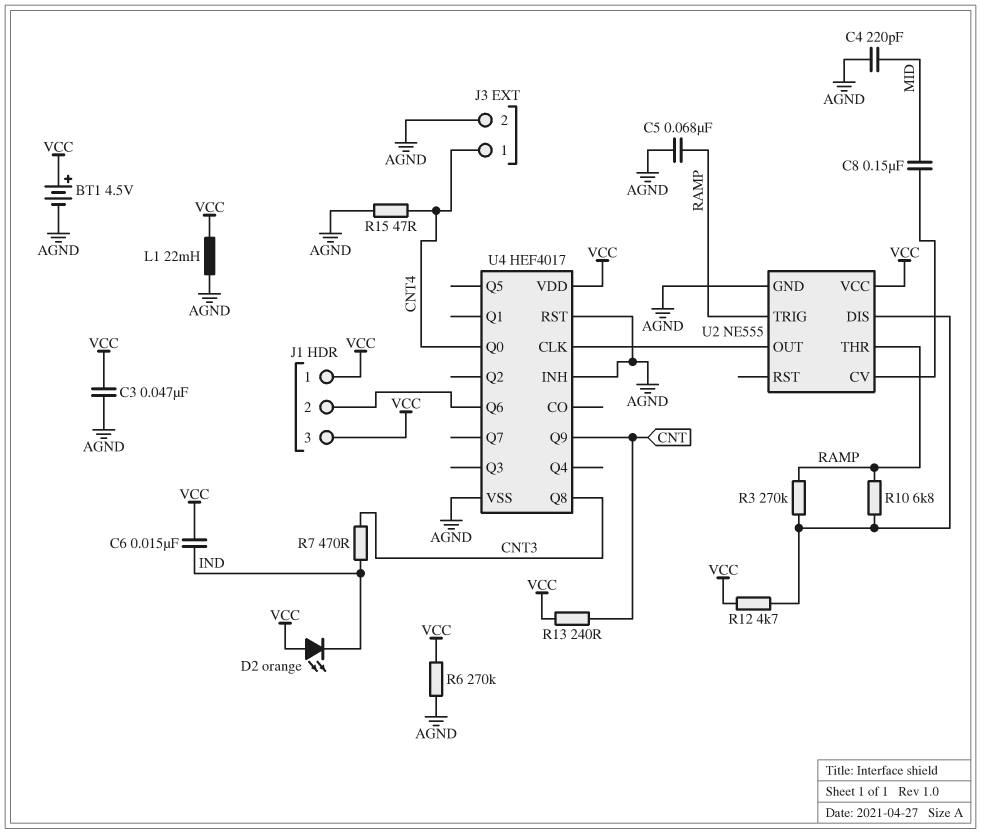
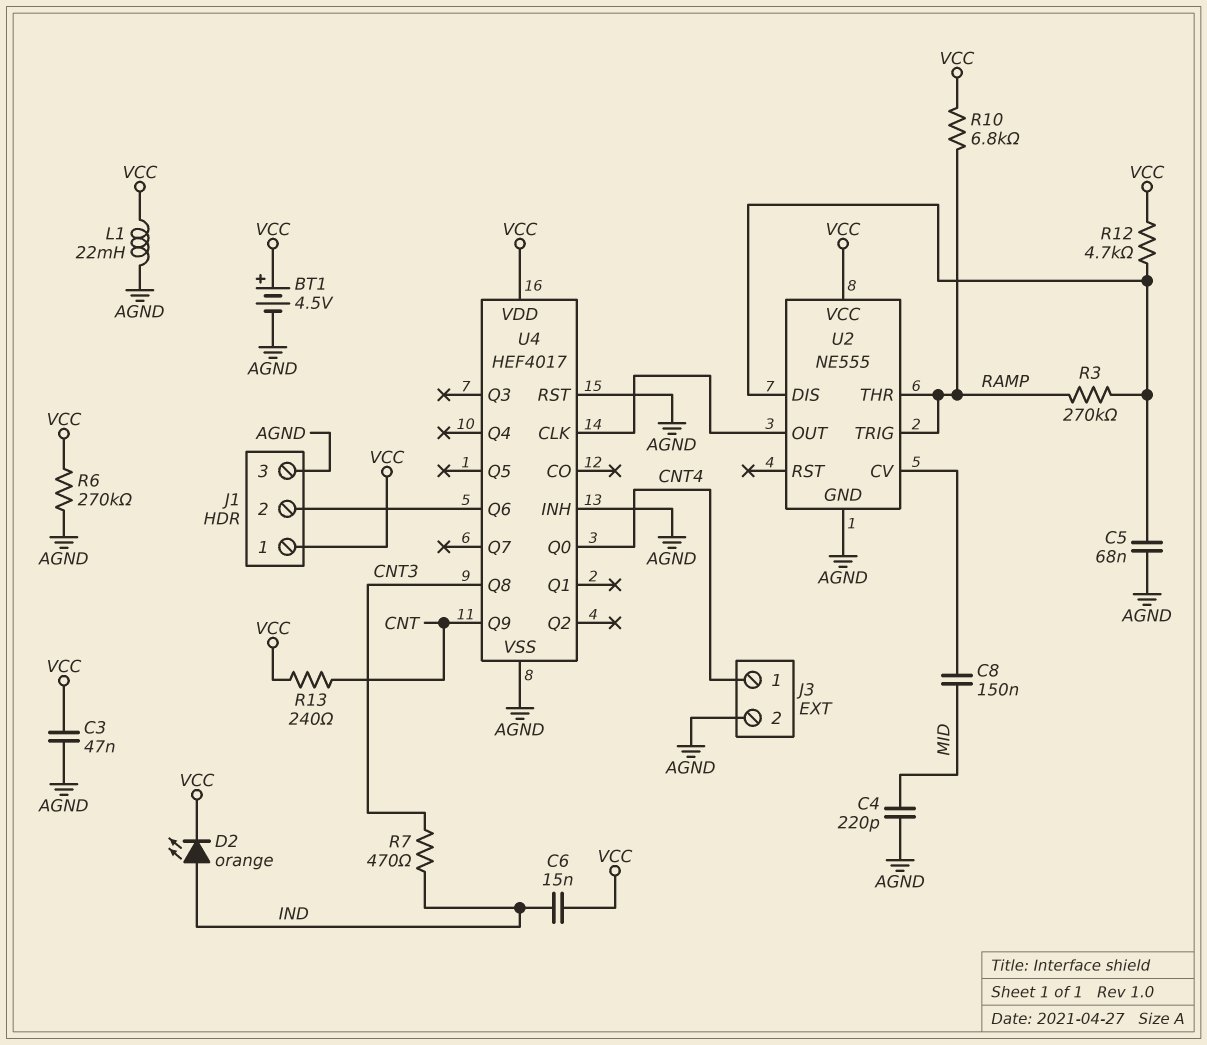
C5: 68nF (AGND, RAMP) -> 68nF (AGND, U2/DIS)
D2: LED orange (A VCC, K IND) -> LED orange (A IND, K VCC)
J1 pin 3: VCC -> AGND
R10: 6.8k (RAMP, U2/DIS) -> 6.8k (RAMP, VCC)
R15: 47 (AGND, CNT4) -> none

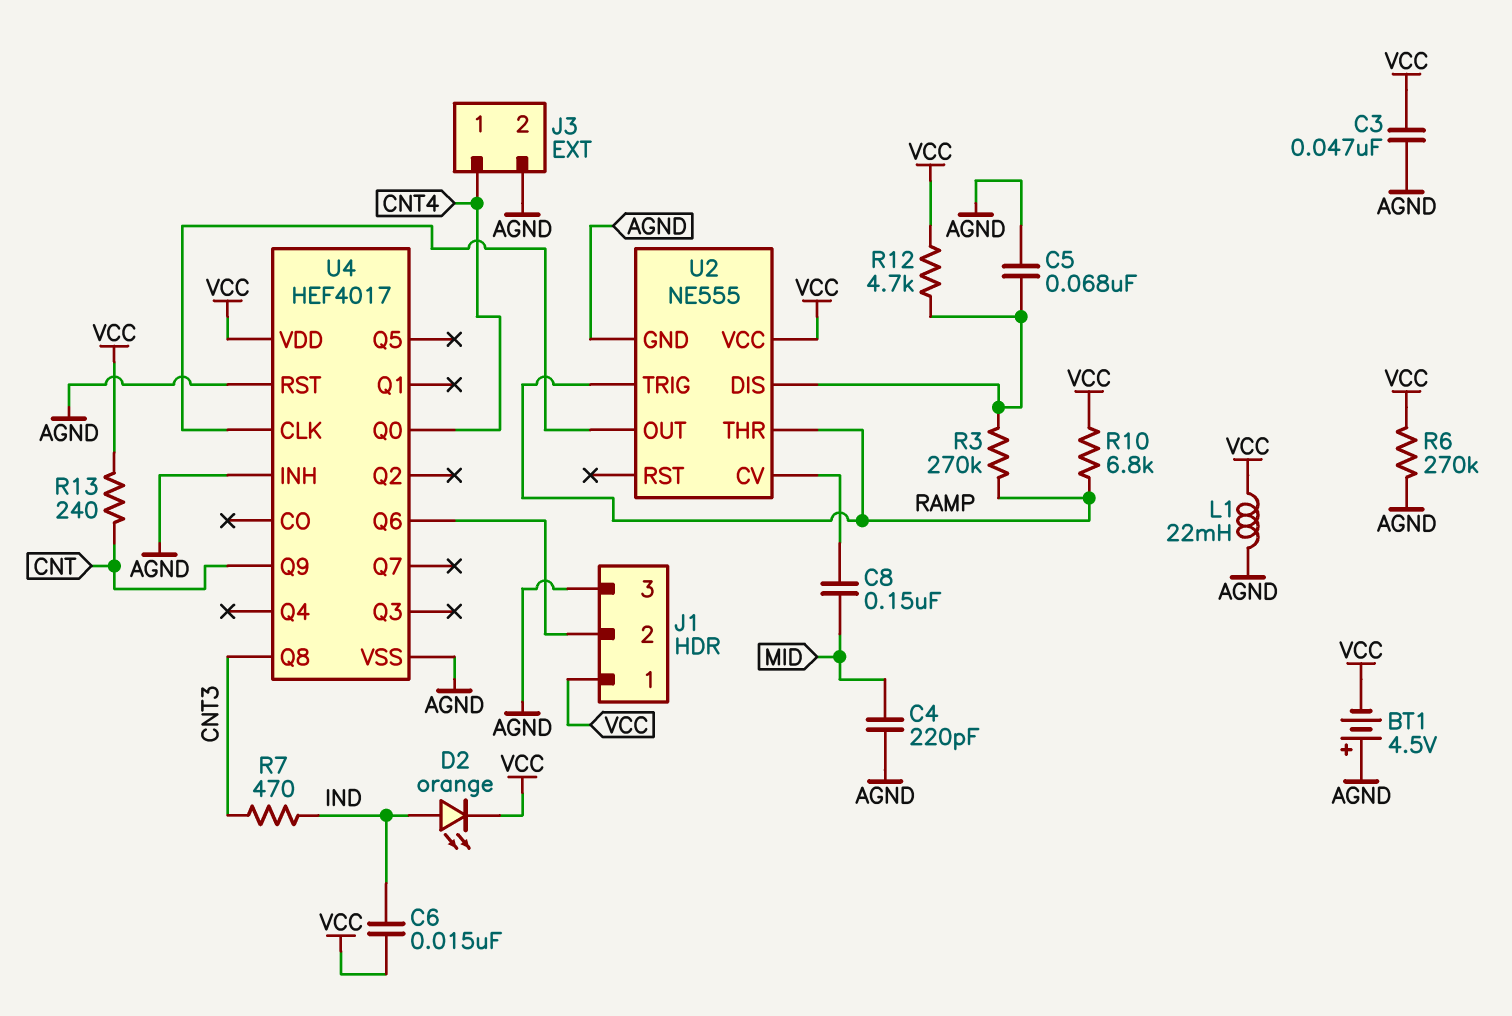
BT1: 4.5V (plus VCC, minus AGND) -> 4.5V (plus AGND, minus VCC)

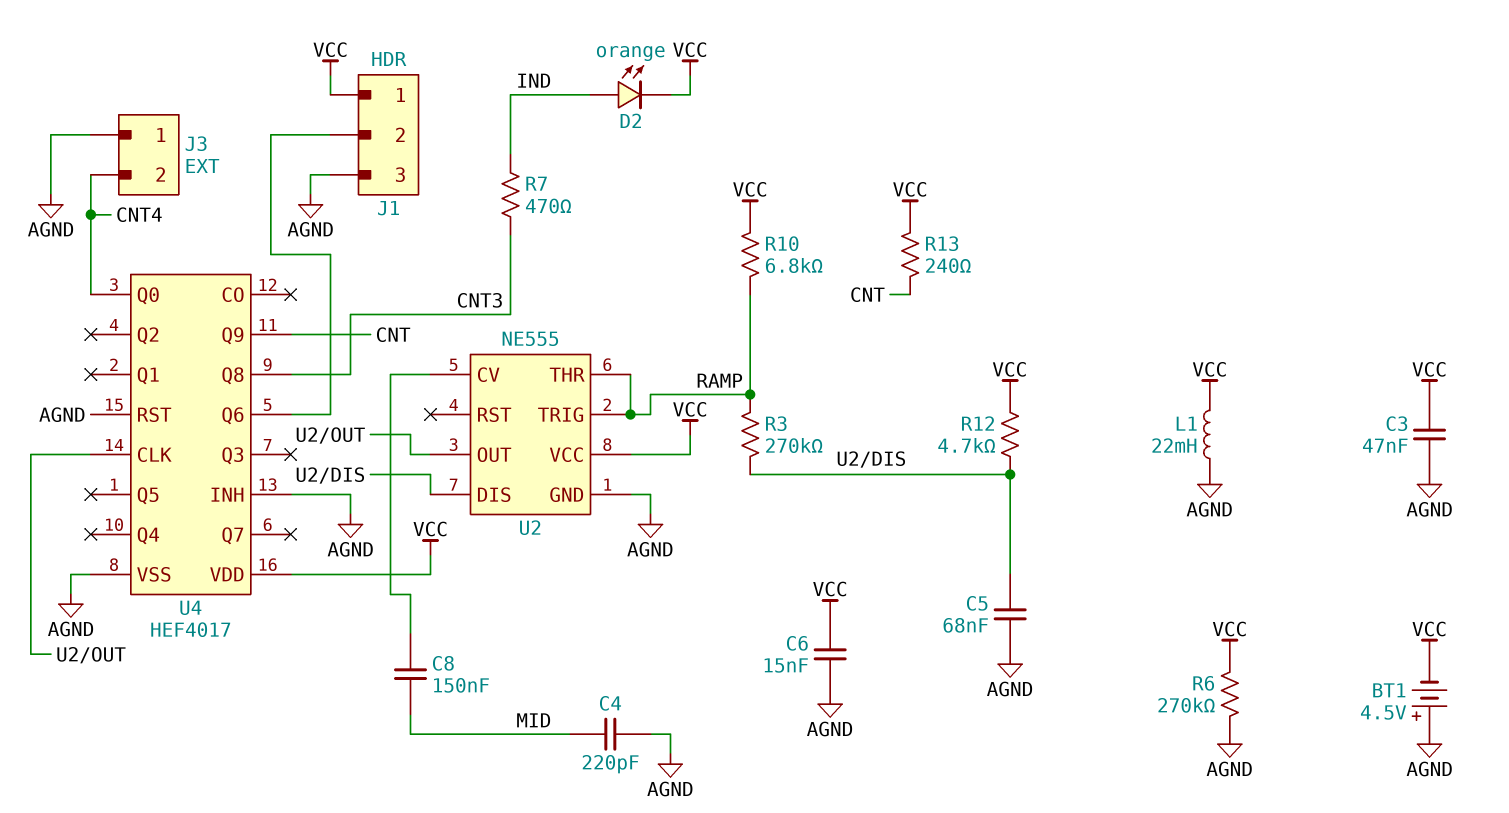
C6: 15nF (IND, VCC) -> 15nF (AGND, VCC)
J3 pin 1: CNT4 -> AGND
J3 pin 2: AGND -> CNT4

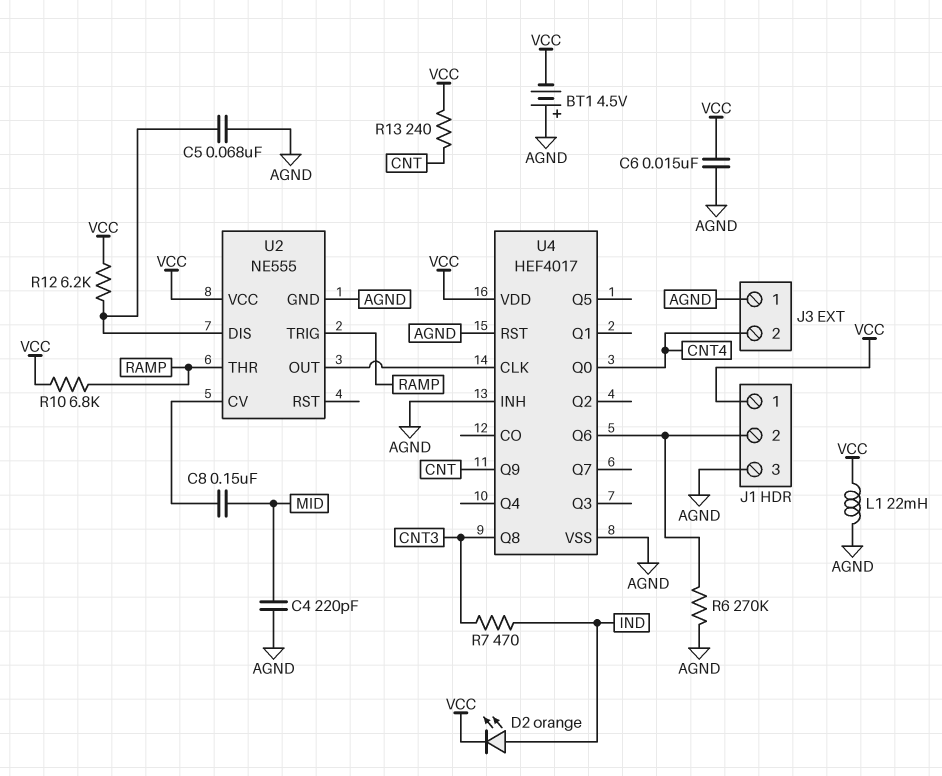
C3: 47nF (AGND, VCC) -> none
R3: 270k (RAMP, U2/DIS) -> none
R6: 270k (AGND, VCC) -> 270k (AGND, J1/2)
R12: 4.7k (U2/DIS, VCC) -> 6.2k (U2/DIS, VCC)

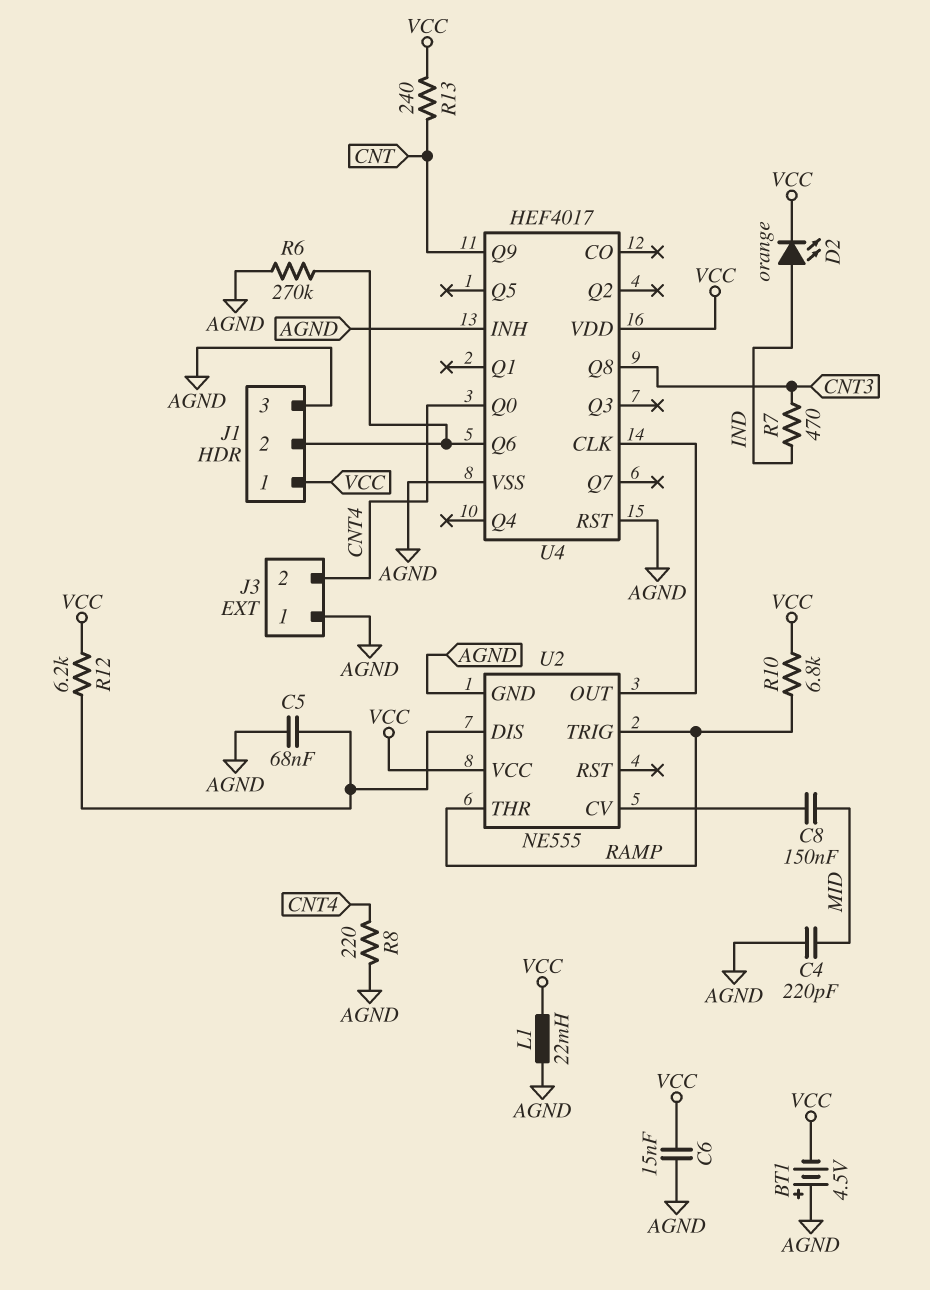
R8: none -> 220 (AGND, CNT4)

